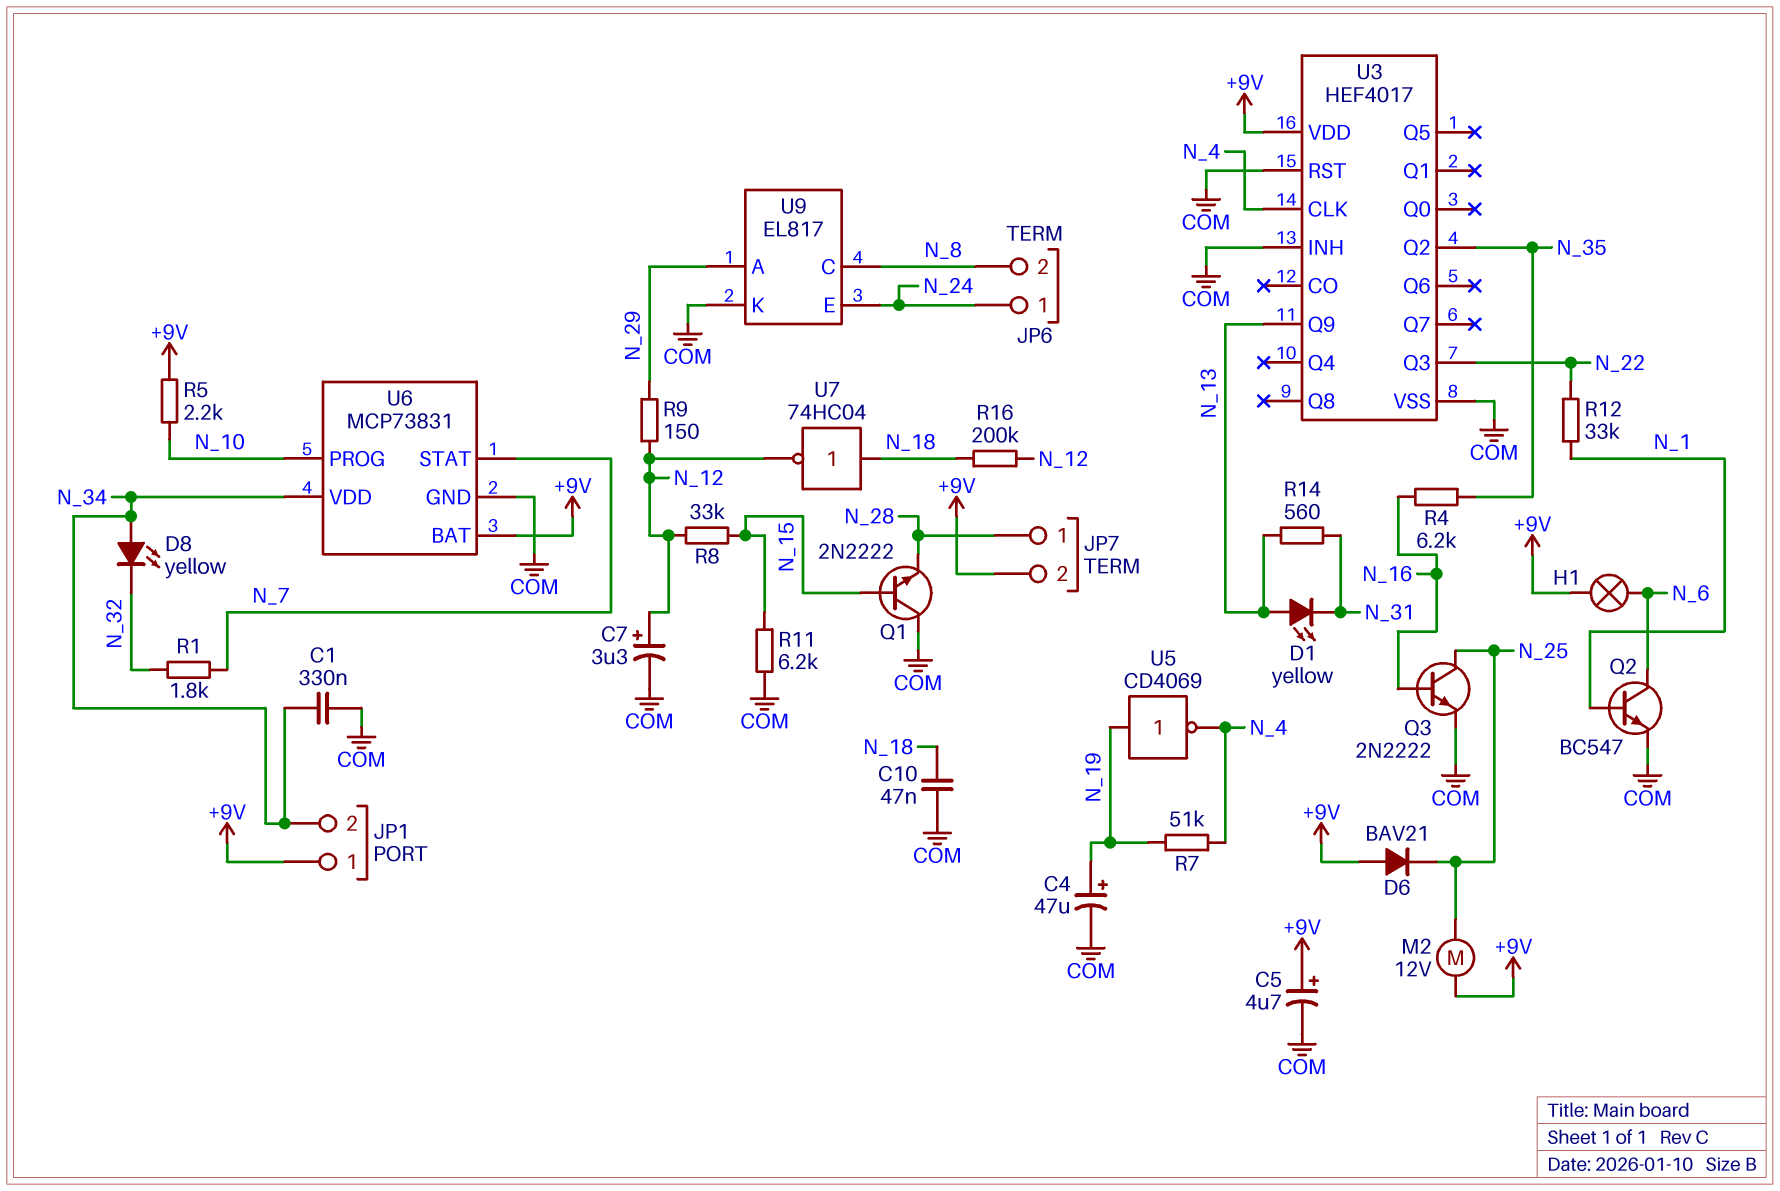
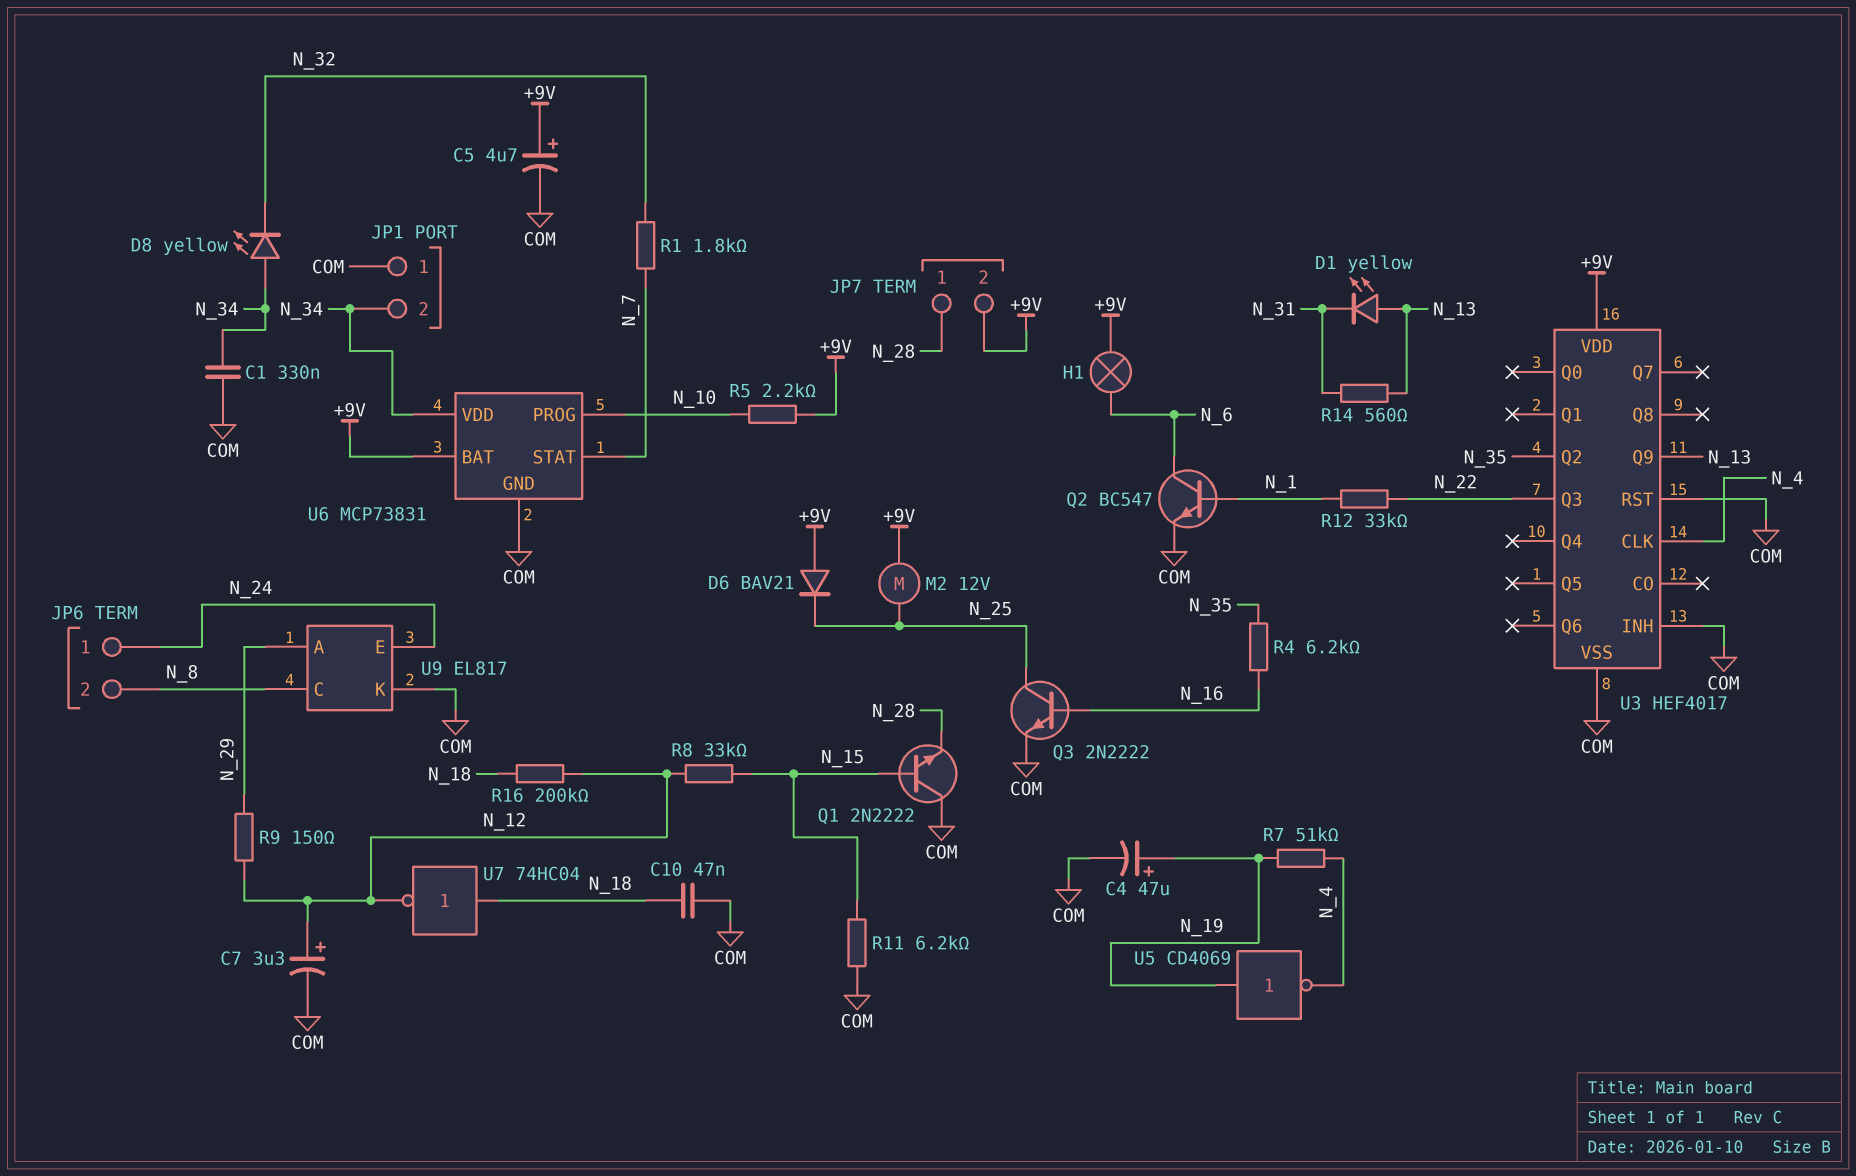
JP1 pin 1: +9V -> COM

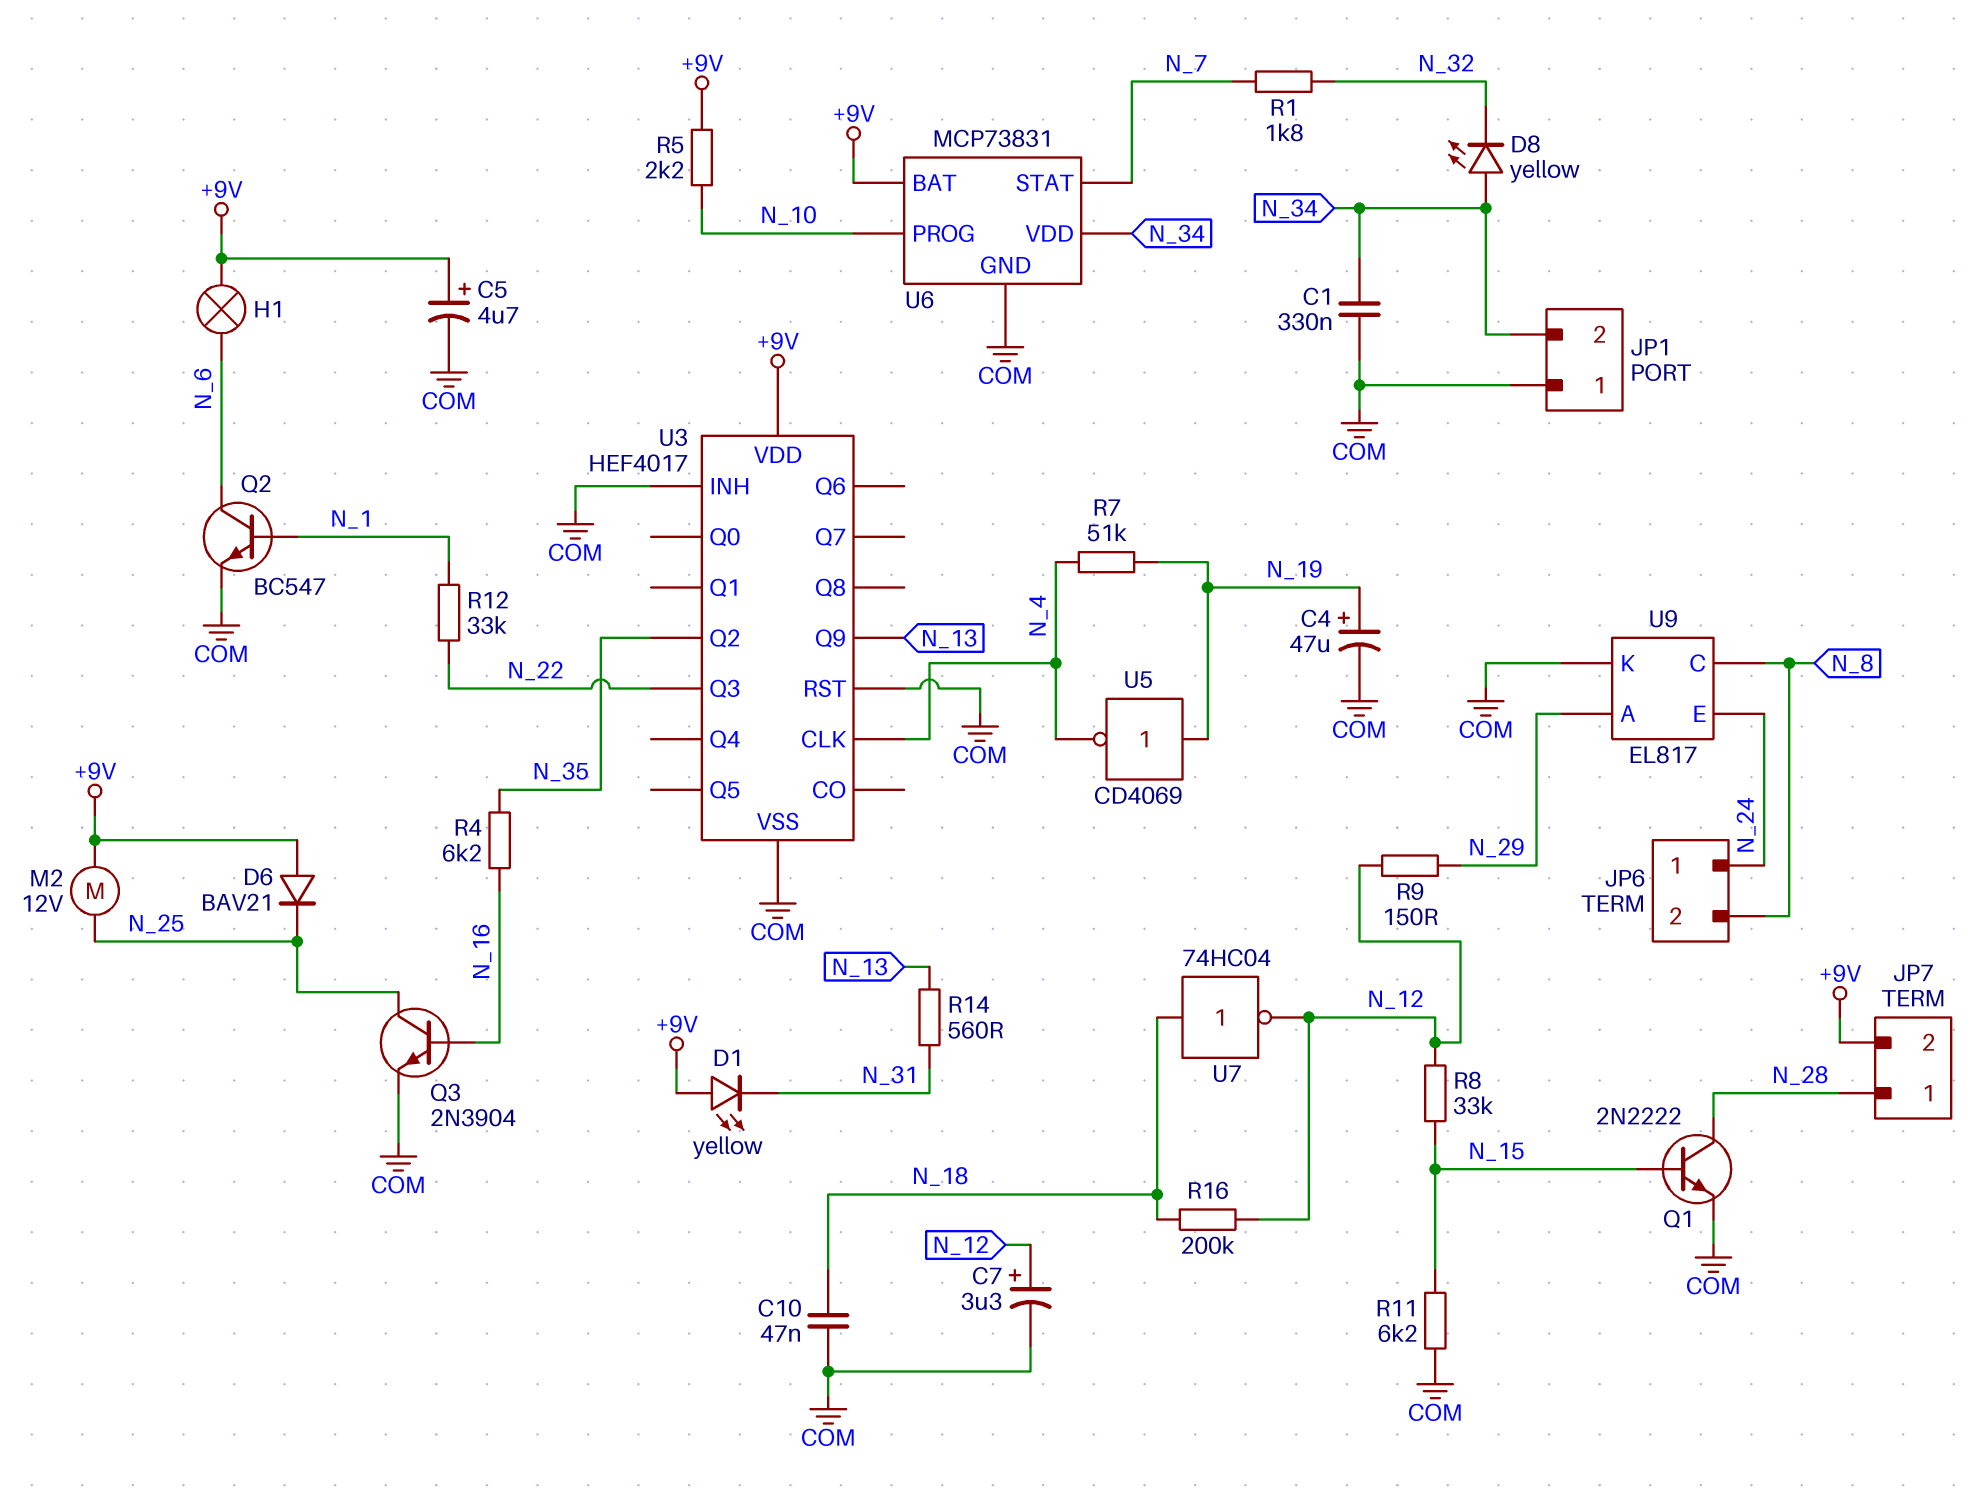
D1: LED yellow (A N_13, K N_31) -> LED yellow (A +9V, K N_31)
Q1: NPN 2N2222 (B N_15, C COM, E N_28) -> NPN 2N2222 (B N_15, C N_28, E COM)
Q3: NPN 2N2222 (B N_16, C N_25, E COM) -> NPN 2N3904 (B N_16, C N_25, E COM)

